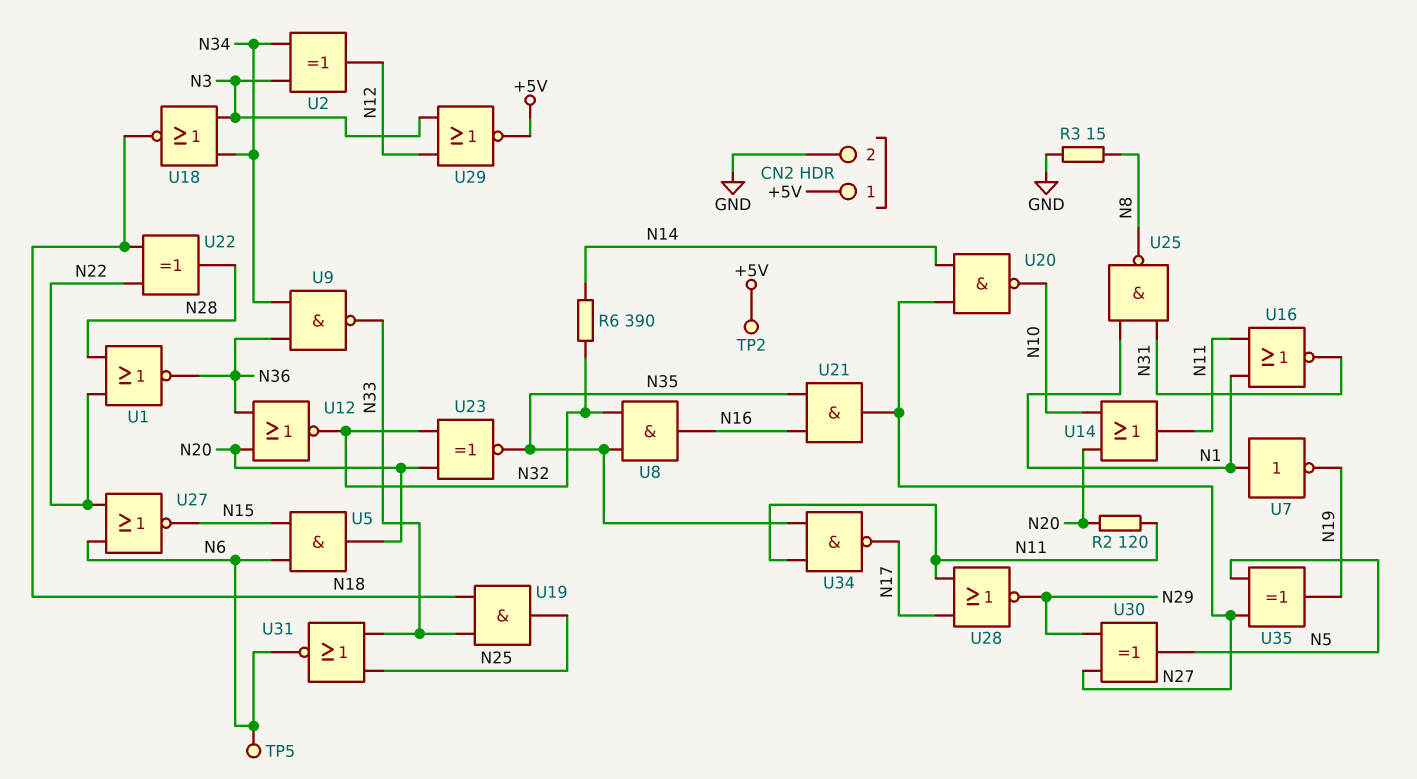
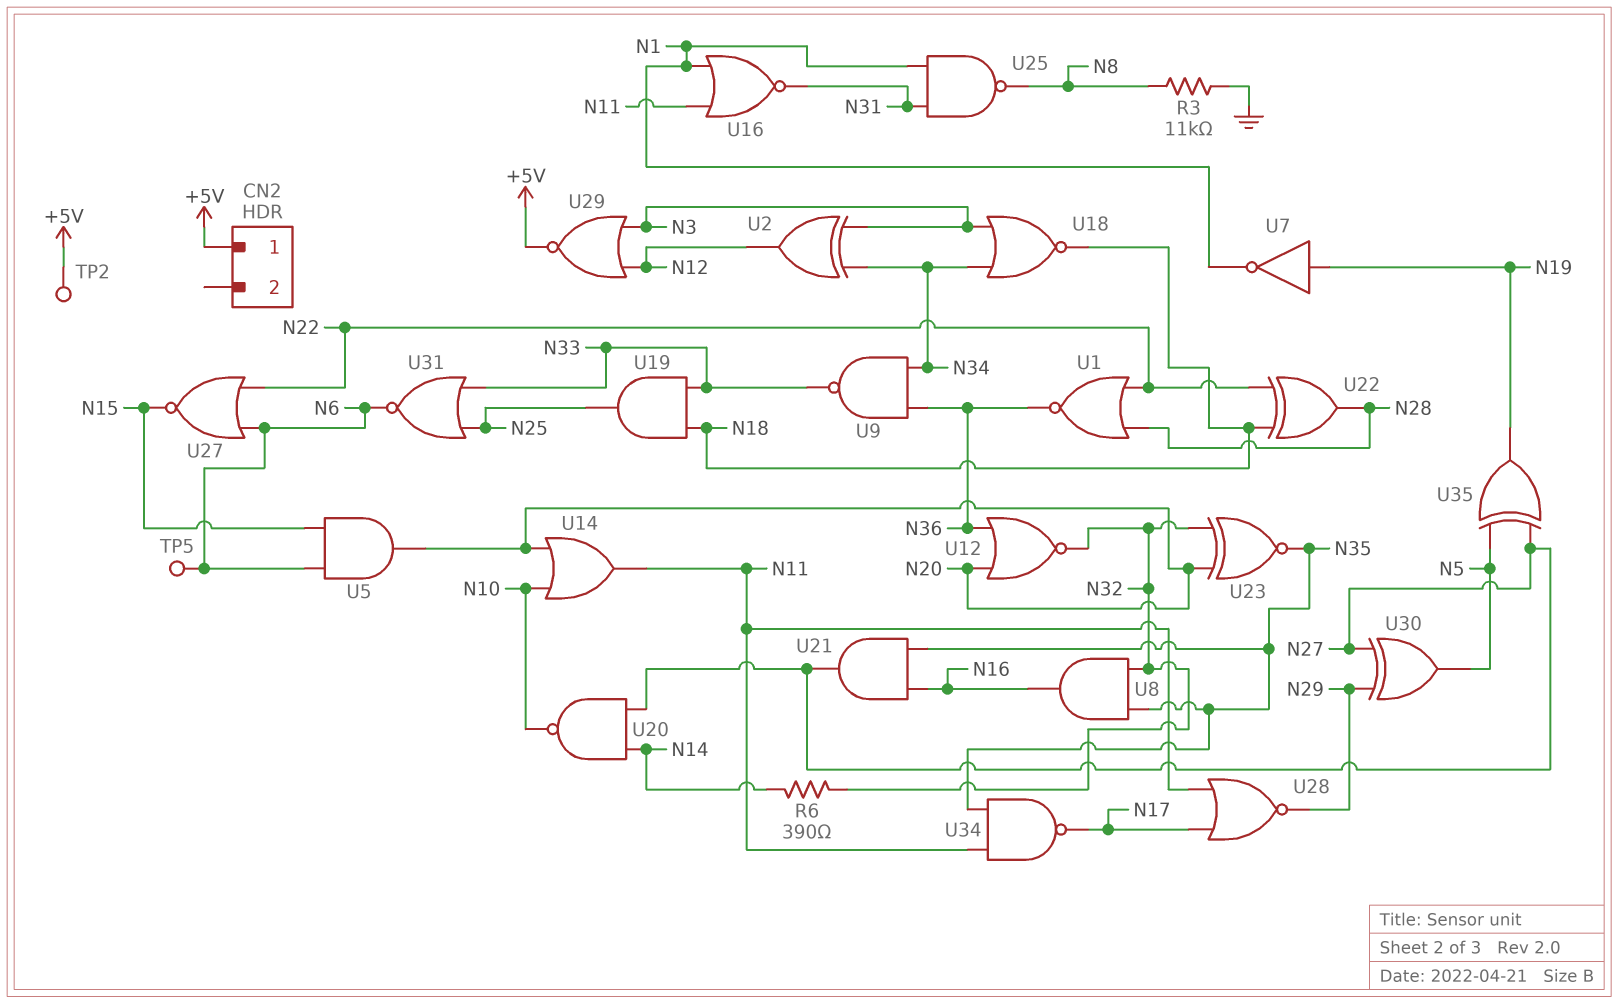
CN2 pin 2: GND -> none
R2: 120 (N11, N20) -> none
R3: 15 (GND, N8) -> 11k (GND, N8)
U7: NOT (in N1, out N19) -> NOT (in N19, out N1)

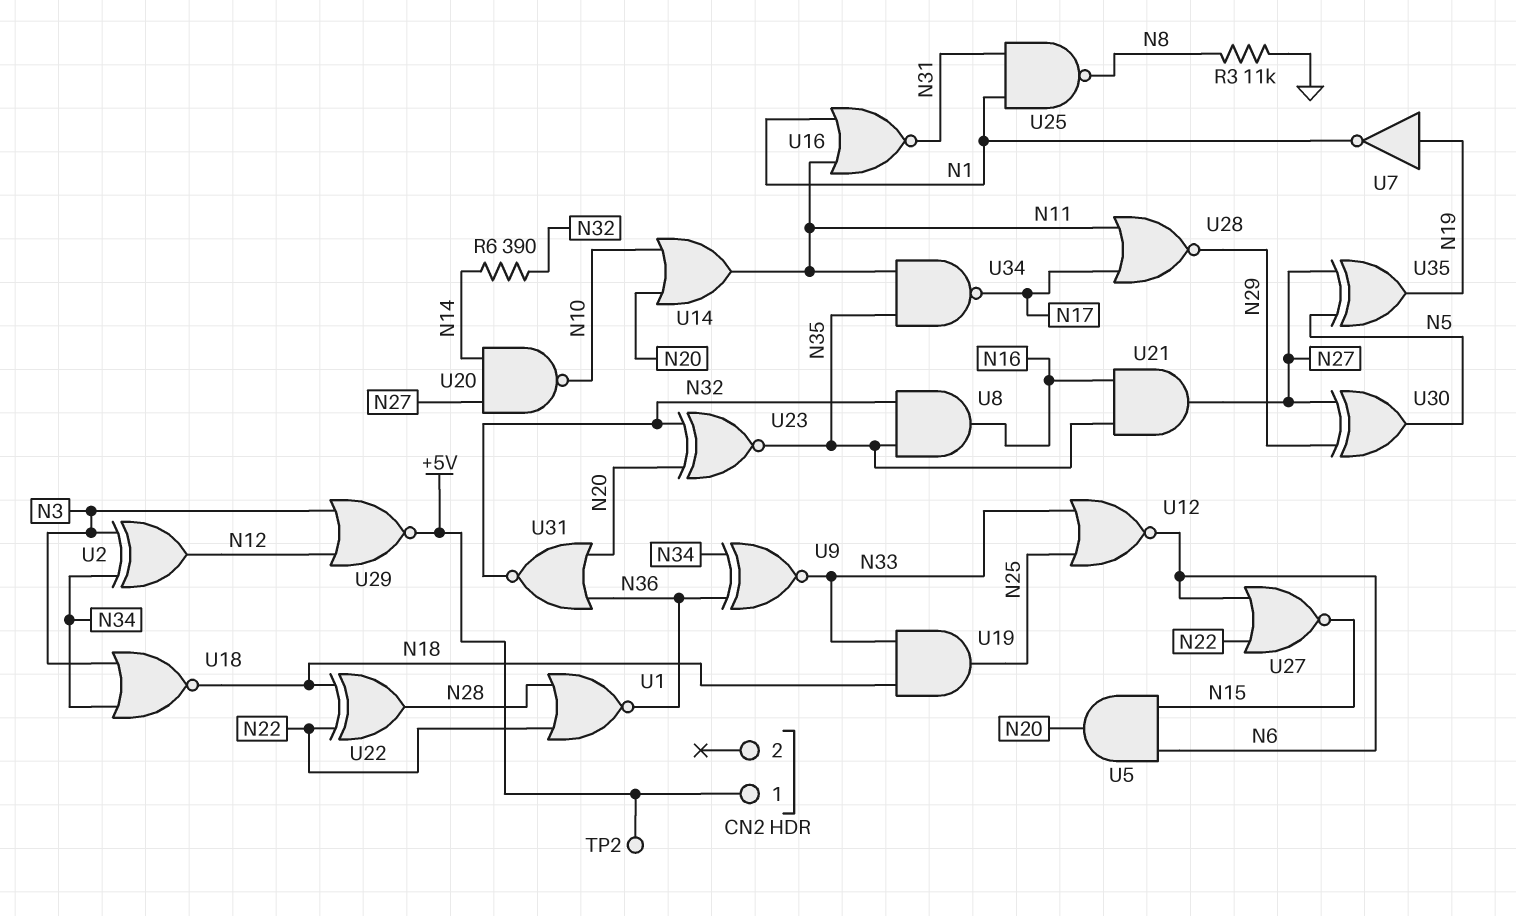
TP5: test point (N6) -> none
U9: NAND (in N34, in N36, out N33) -> XNOR (in N34, in N36, out N33)
U12: NOR (in N20, in N36, out N32) -> NOR (in N25, in N33, out N6)
U31: NOR (in N25, in N33, out N6) -> NOR (in N20, in N36, out N32)

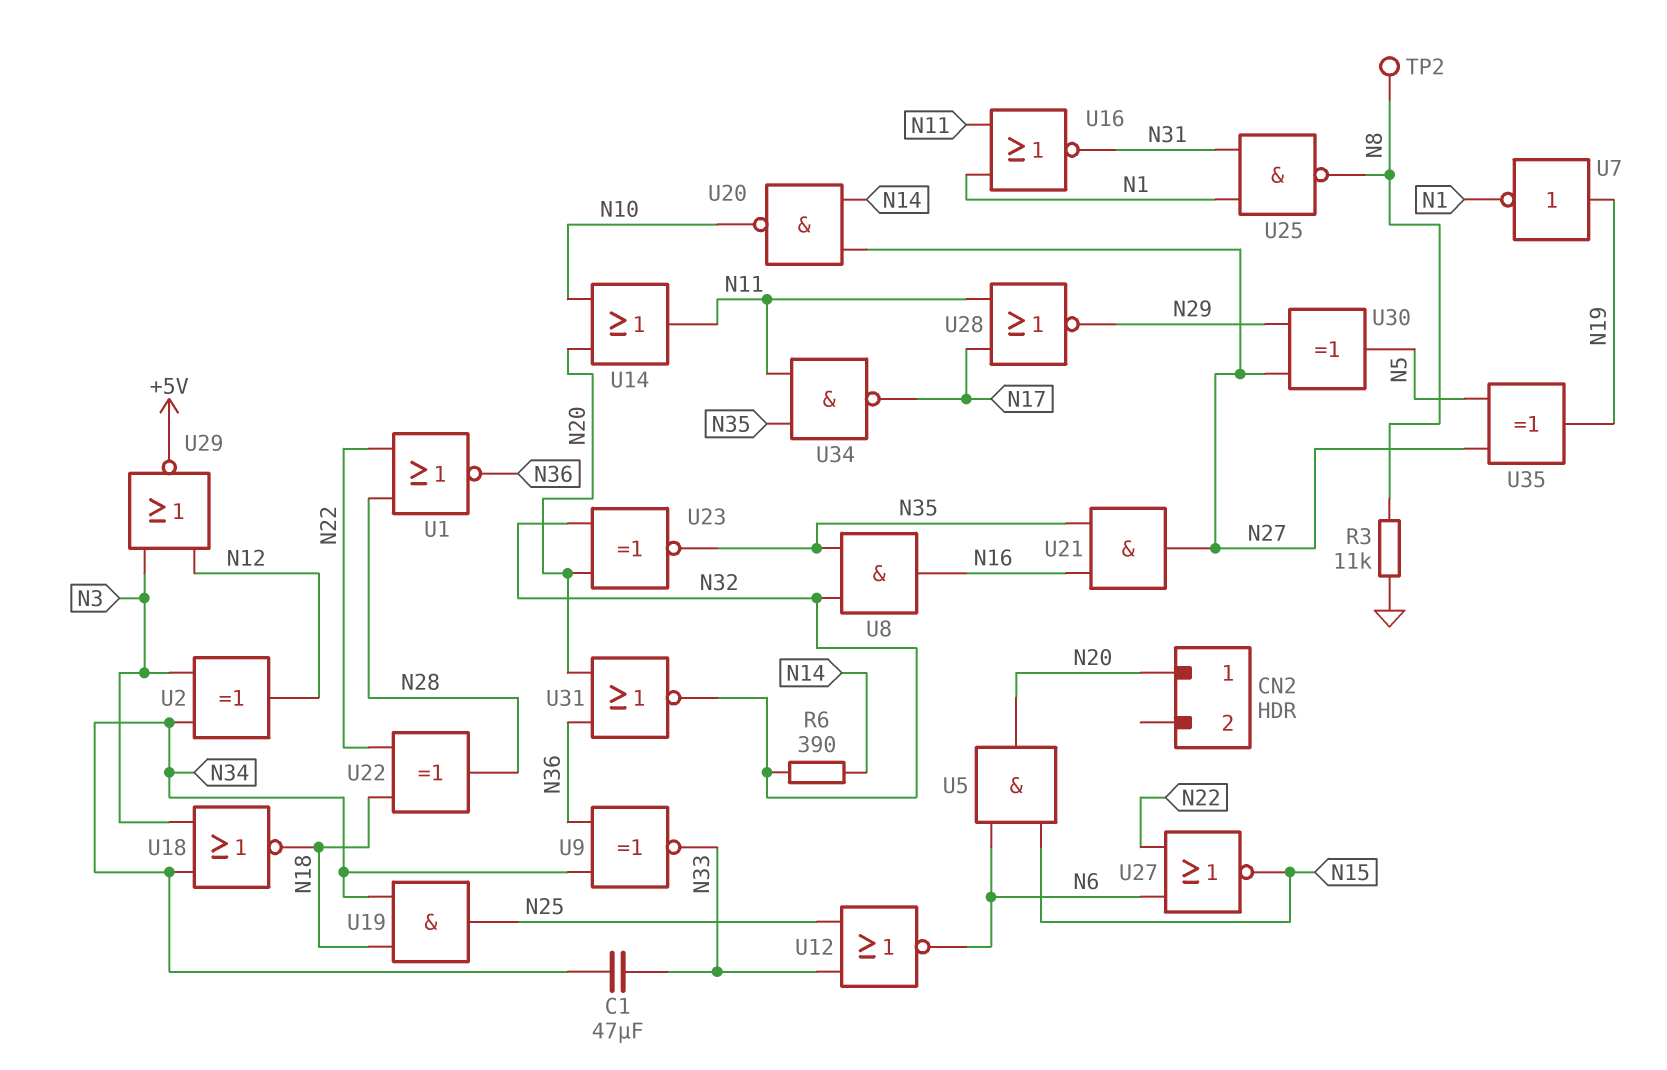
C1: none -> 47uF (N33, N34)
CN2 pin 1: +5V -> N20
TP2: test point (+5V) -> test point (N8)
U19: AND (in N18, in N33, out N25) -> AND (in N18, in N34, out N25)

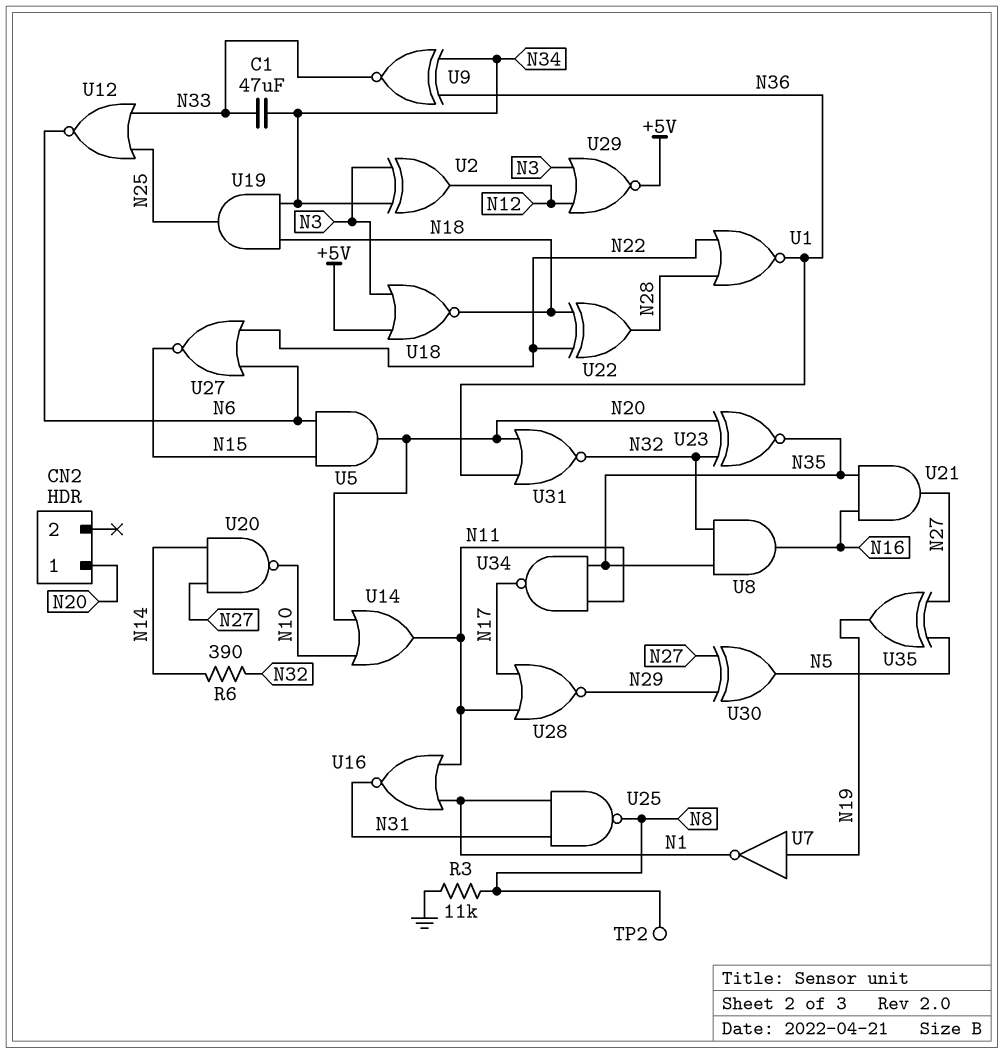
U18: NOR (in N3, in N34, out N18) -> NOR (in +5V, in N3, out N18)

